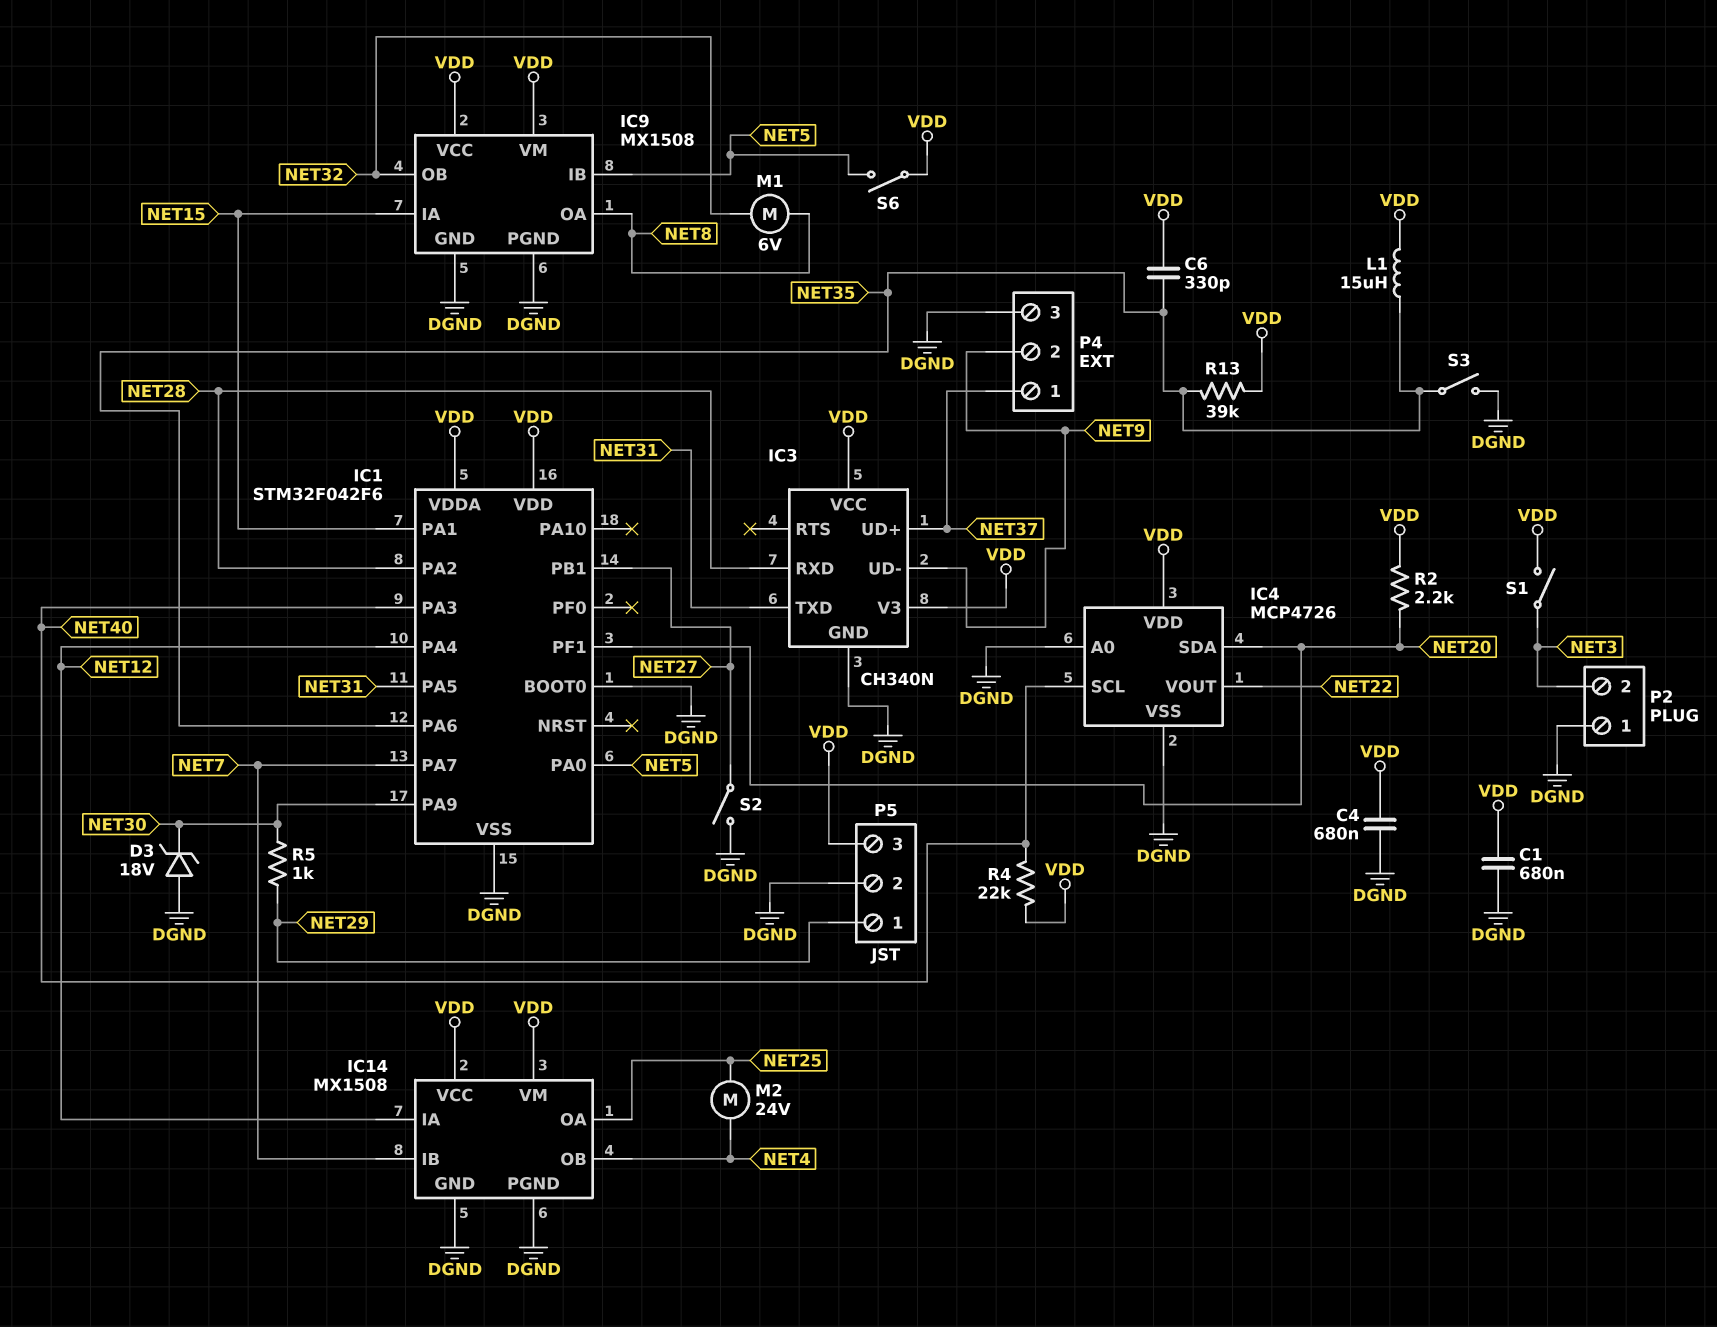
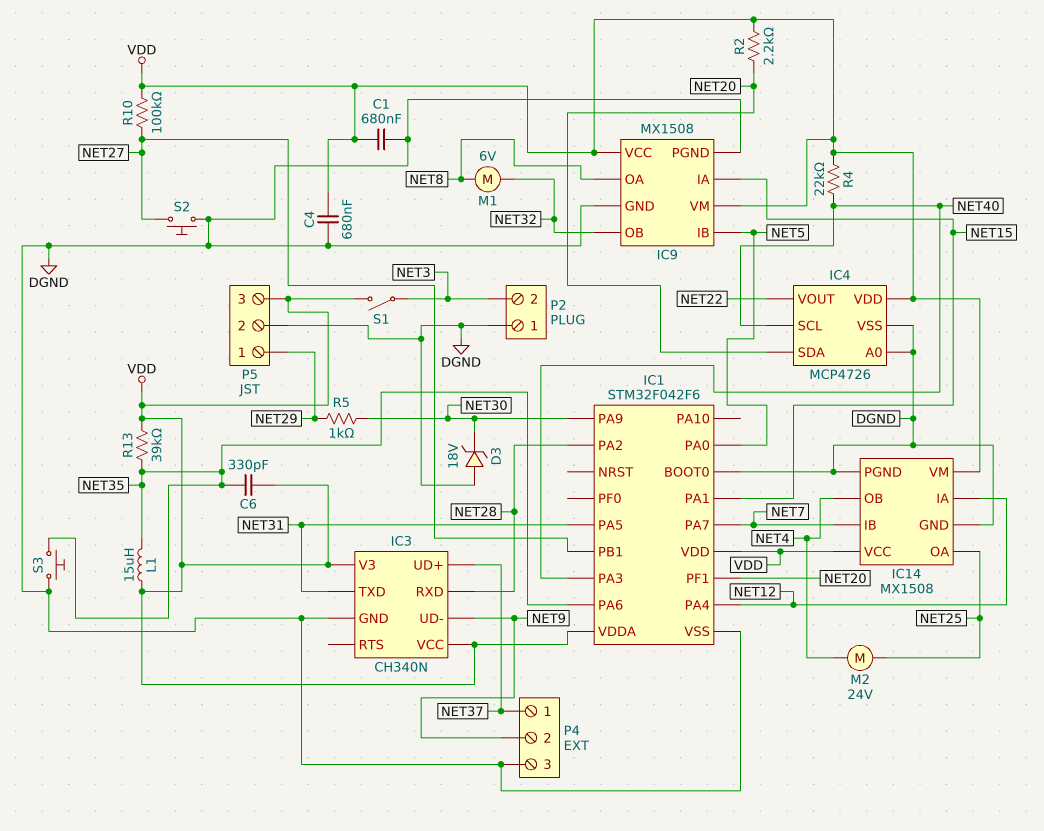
R10: none -> 100k (NET27, VDD)
S2: switch (DGND, NET27) -> button (DGND, NET27)
S3: switch (DGND, NET35) -> button (DGND, NET35)
S6: switch (NET5, VDD) -> none

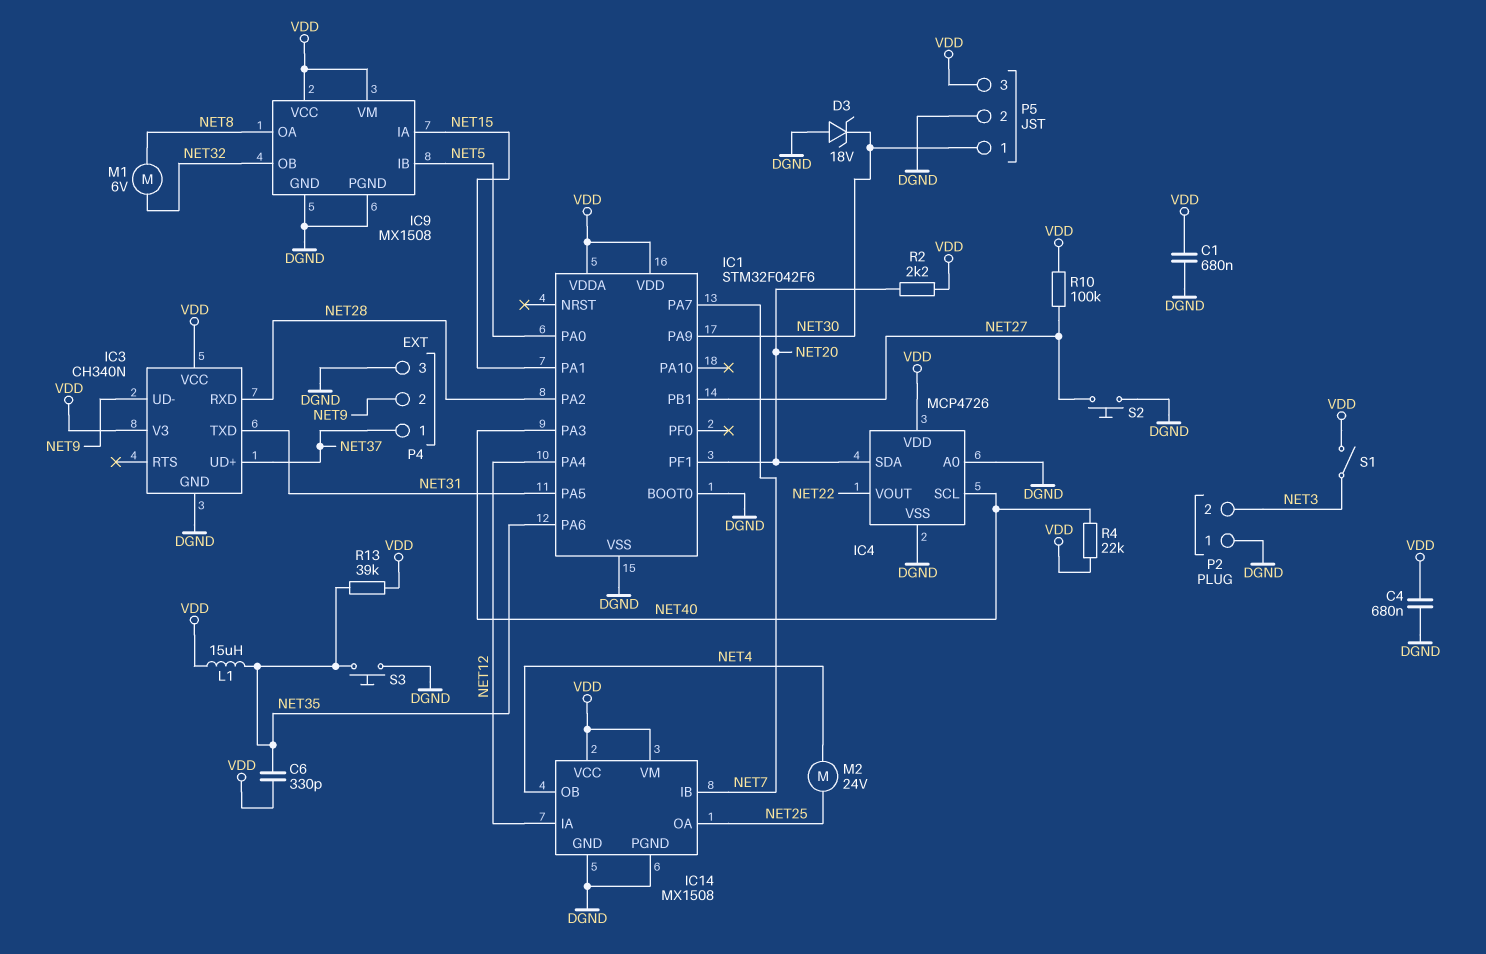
P5 pin 1: NET29 -> NET30
R5: 1k (NET29, NET30) -> none

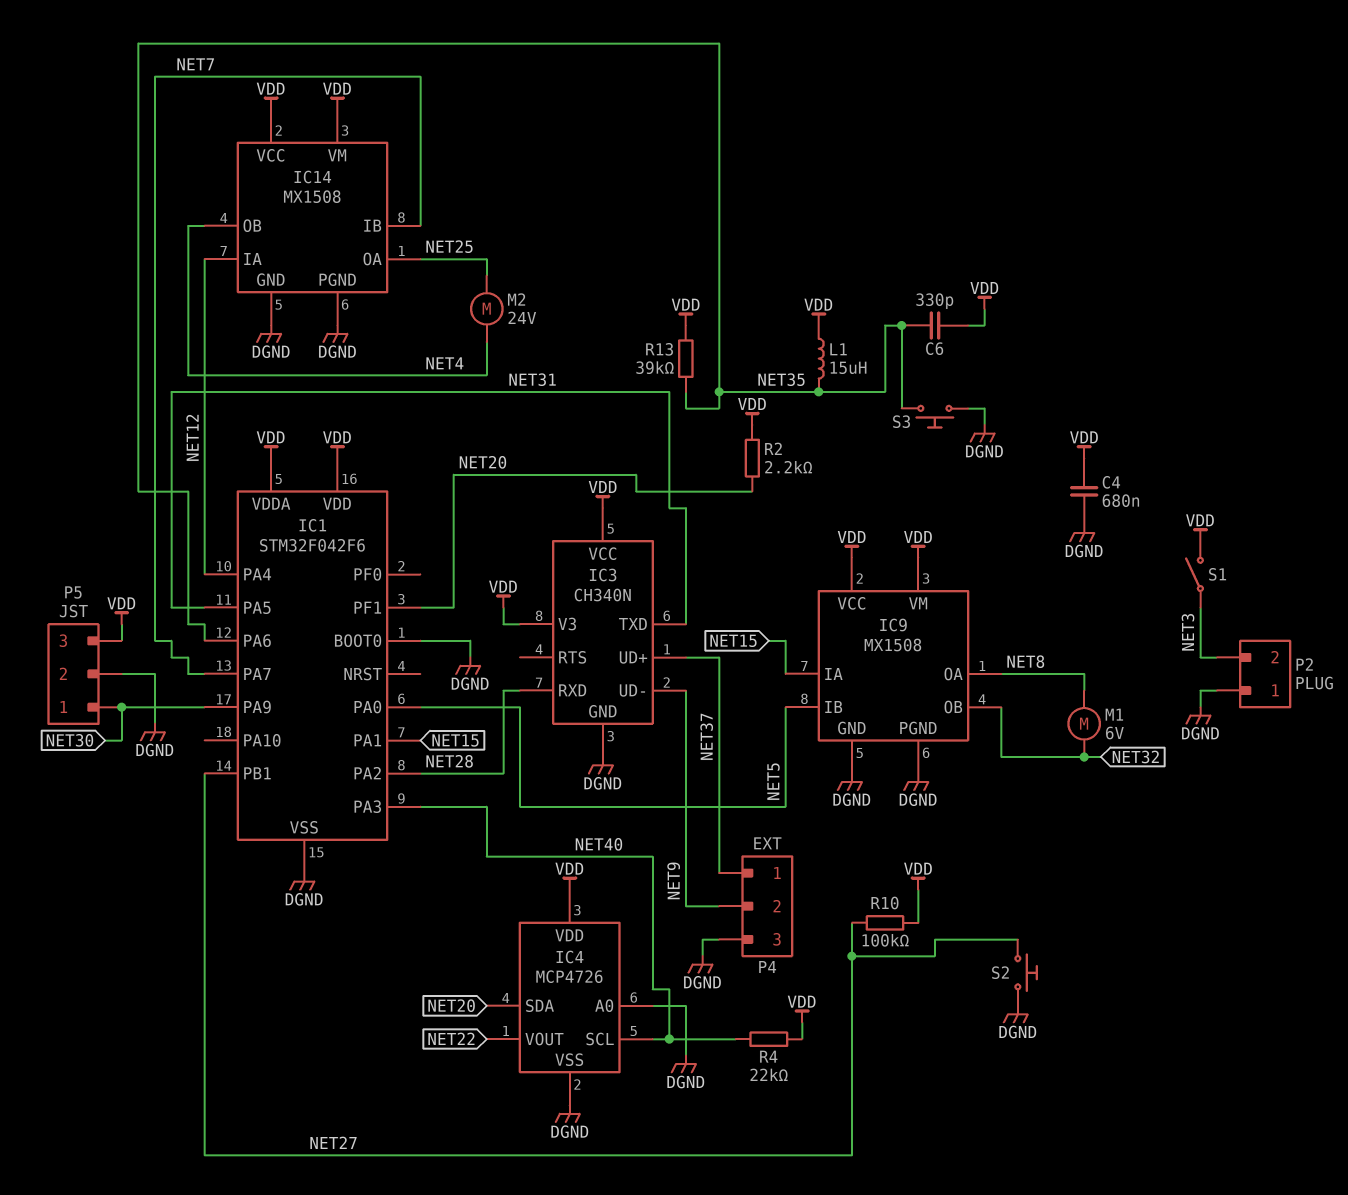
C1: 680nF (DGND, VDD) -> none
D3: zener 18V (A DGND, K NET30) -> none

